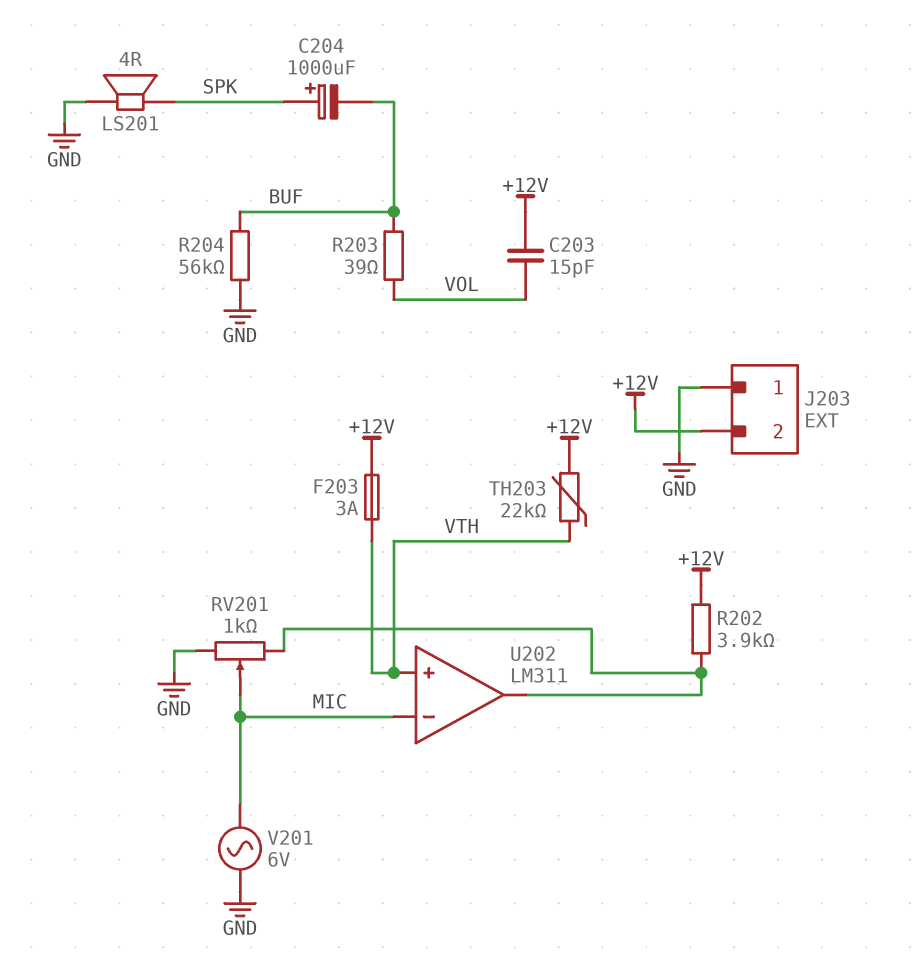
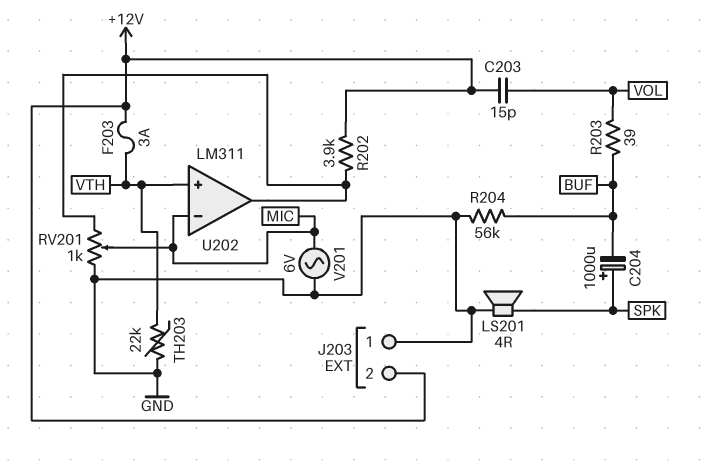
TH203: 22k (+12V, VTH) -> 22k (GND, VTH)

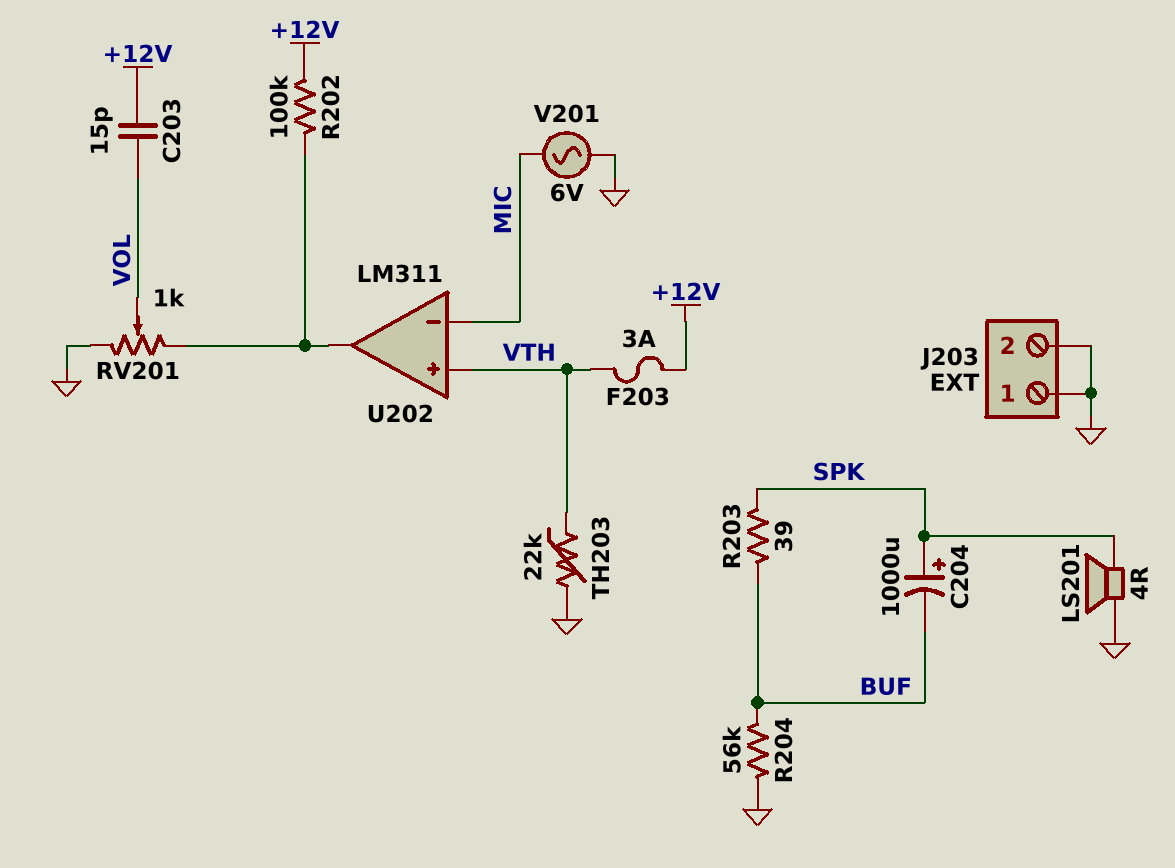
J203 pin 2: +12V -> GND
R202: 3.9k (+12V, U202/out) -> 100k (+12V, U202/out)
R203: 39 (BUF, VOL) -> 39 (BUF, SPK)
RV201: 1k (GND, U202/out, wiper MIC) -> 1k (GND, U202/out, wiper VOL)

